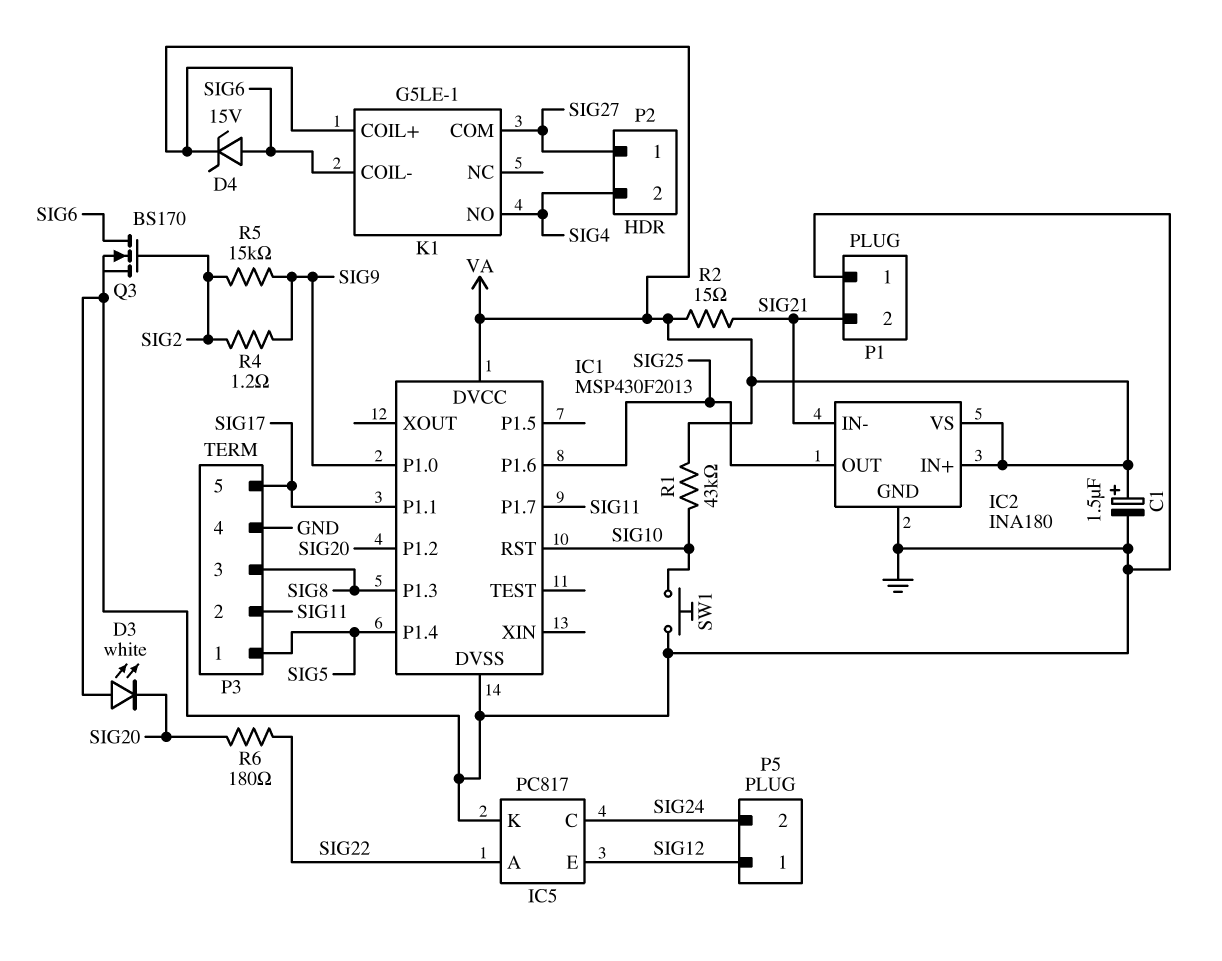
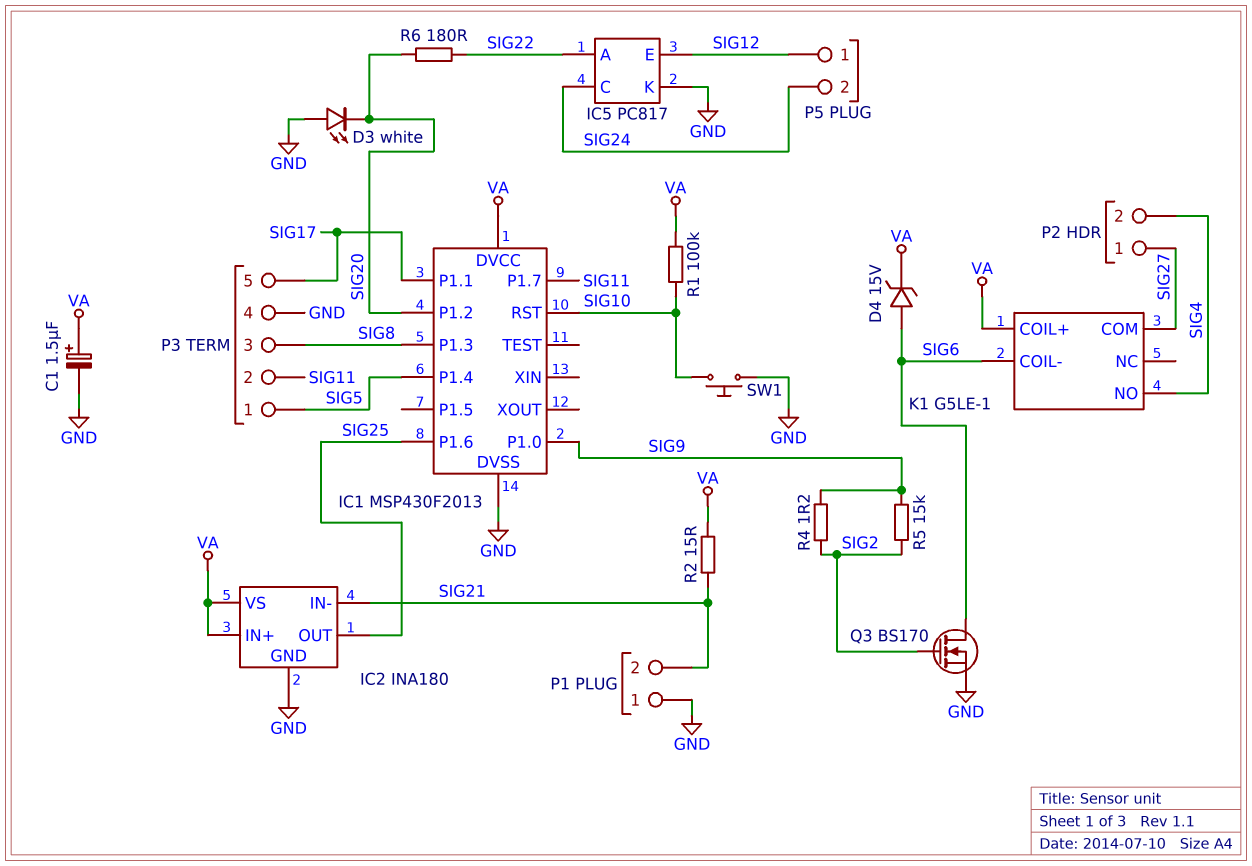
R1: 43k (SIG10, VA) -> 100k (SIG10, VA)

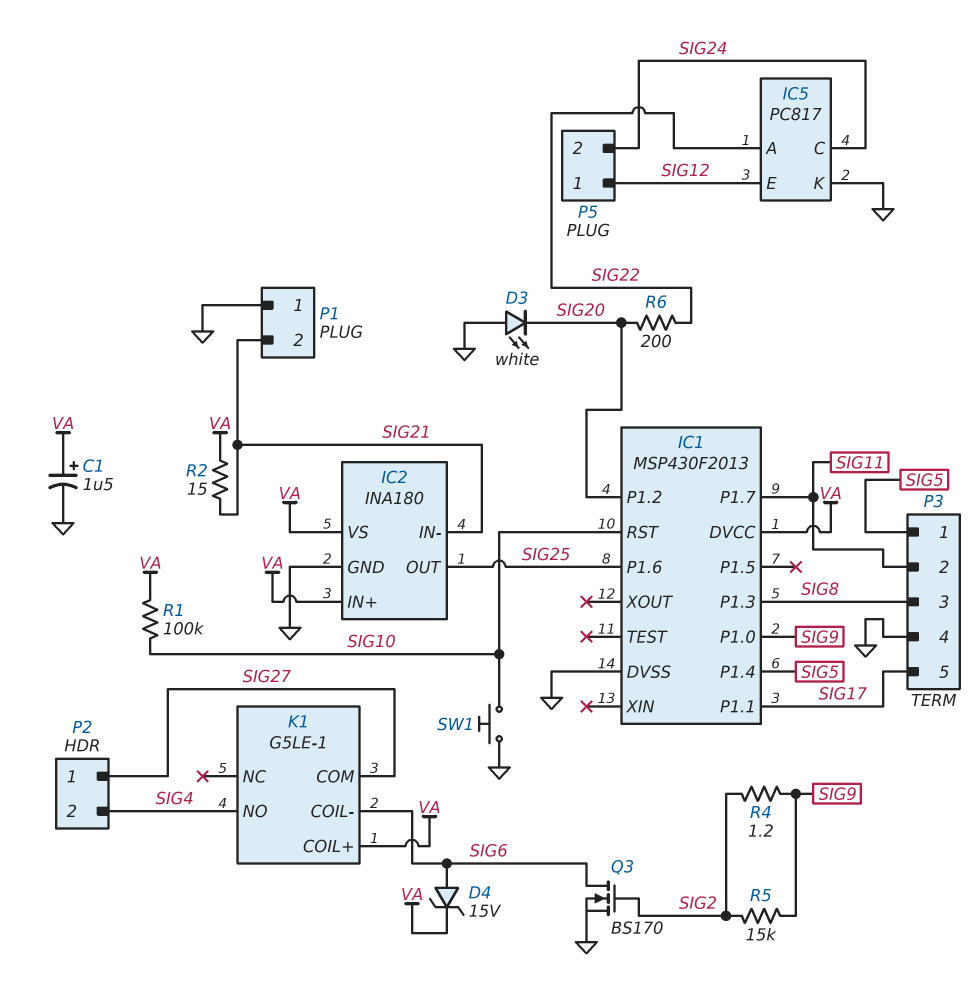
R6: 180 (SIG20, SIG22) -> 200 (SIG20, SIG22)

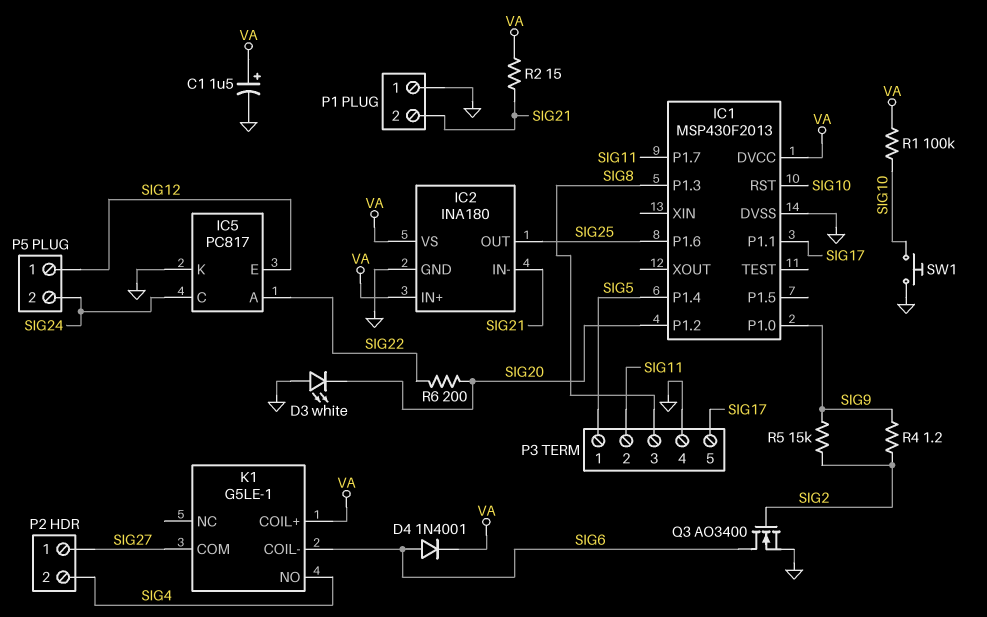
D4: zener 15V (A SIG6, K VA) -> diode 1N4001 (A SIG6, K VA)
Q3: NMOS BS170 (G SIG2, D SIG6, S GND) -> NMOS AO3400 (G SIG2, D SIG6, S GND)

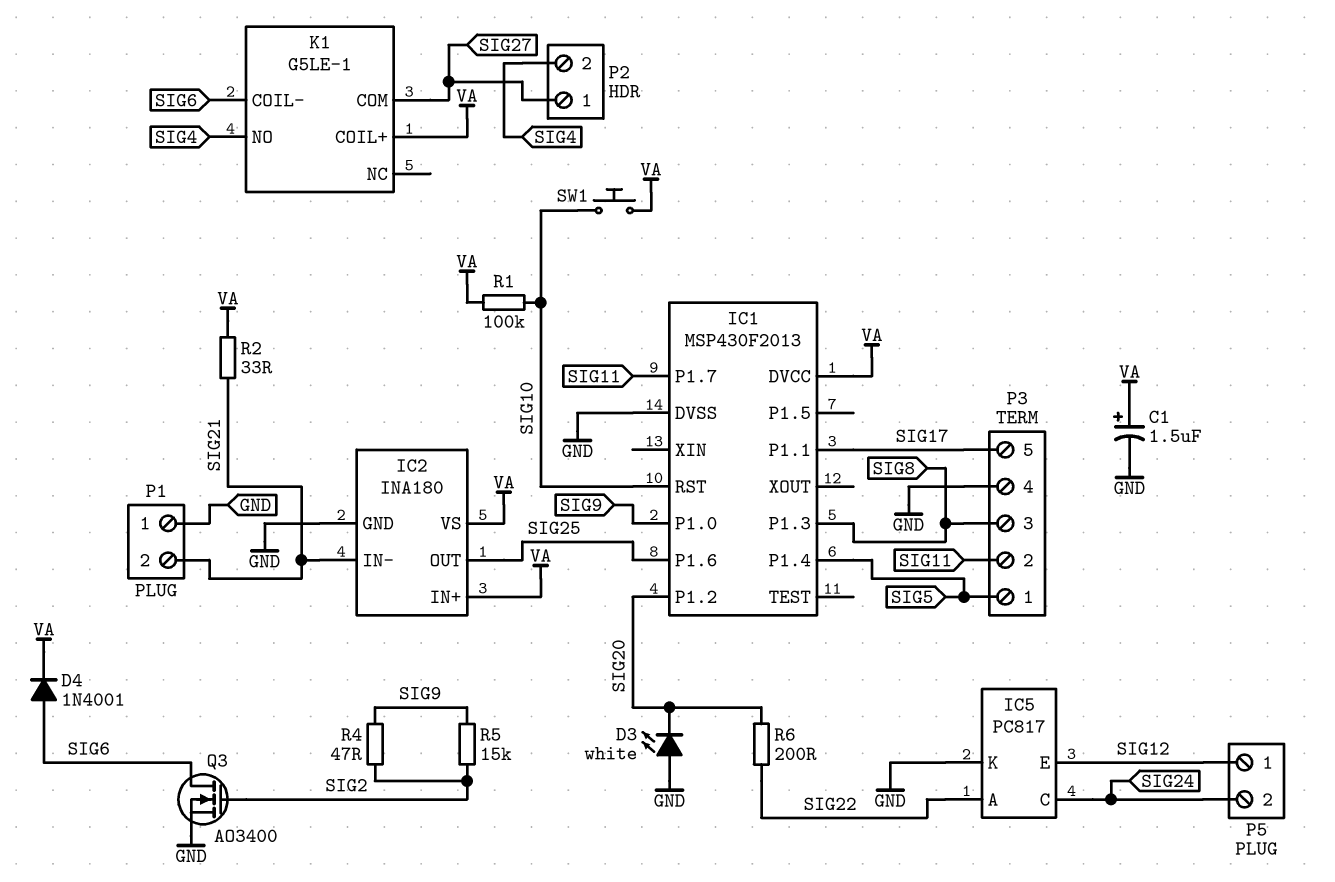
R2: 15 (SIG21, VA) -> 33 (SIG21, VA)
R4: 1.2 (SIG2, SIG9) -> 47 (SIG2, SIG9)
SW1: button (GND, SIG10) -> button (SIG10, VA)

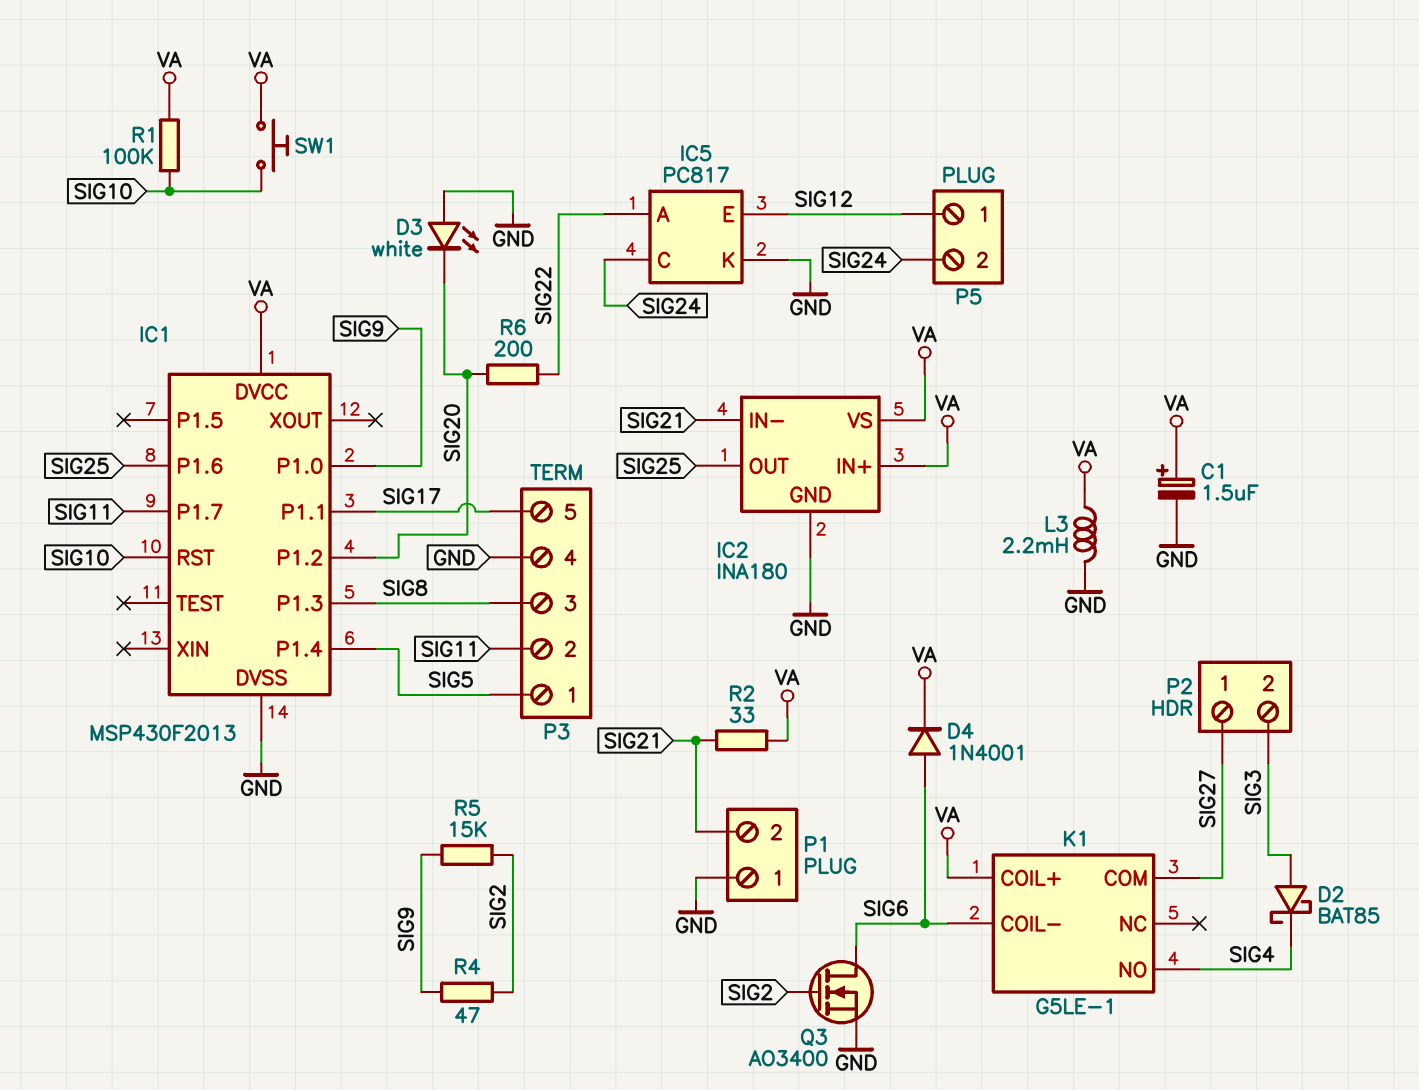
D2: none -> schottky BAT85 (A SIG3, K SIG4)
L3: none -> 2.2mH (GND, VA)
P2 pin 2: SIG4 -> SIG3

